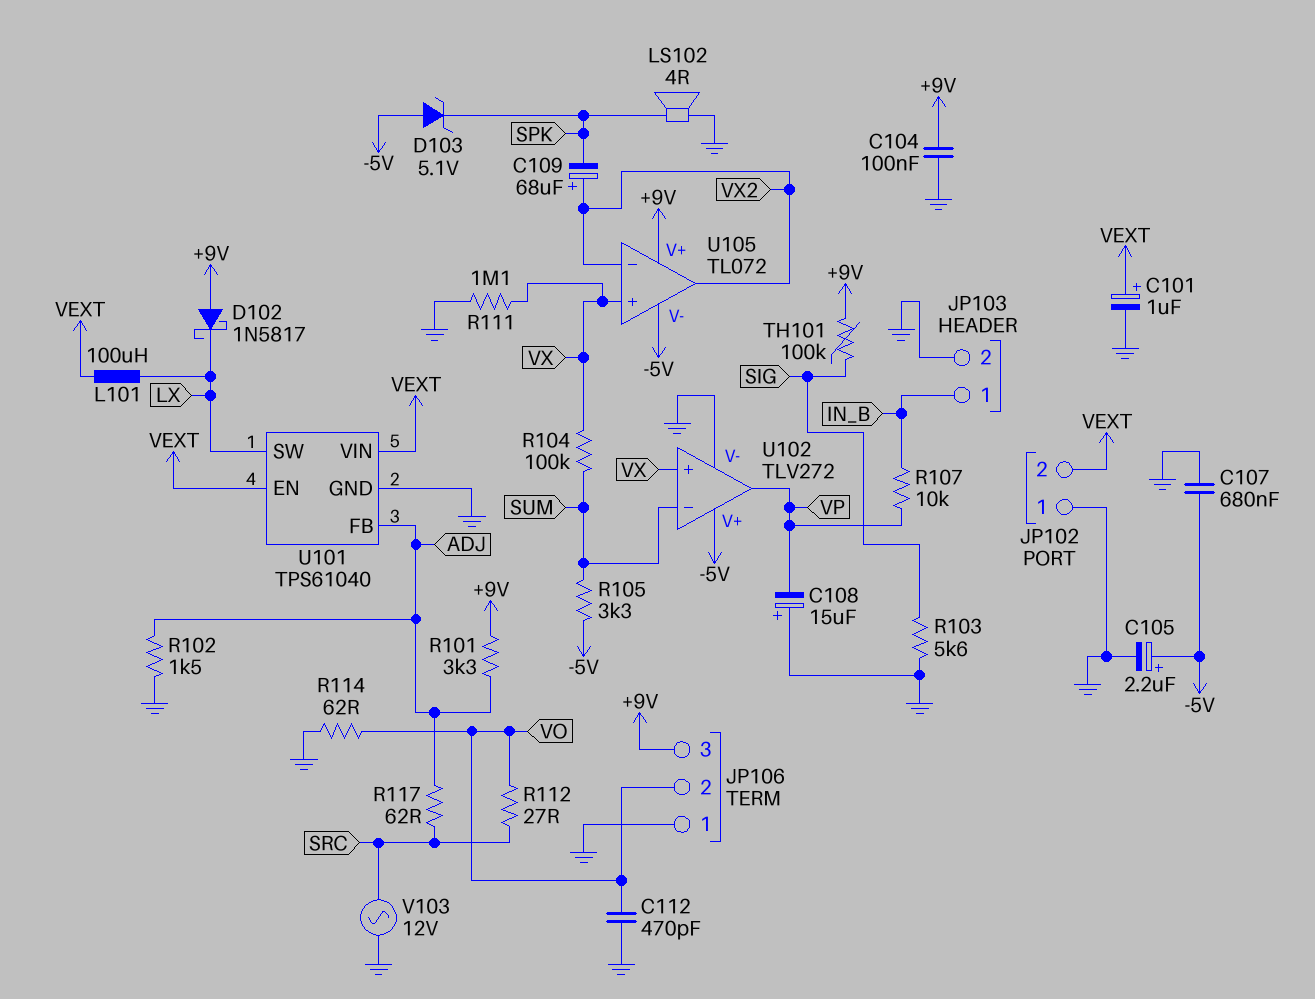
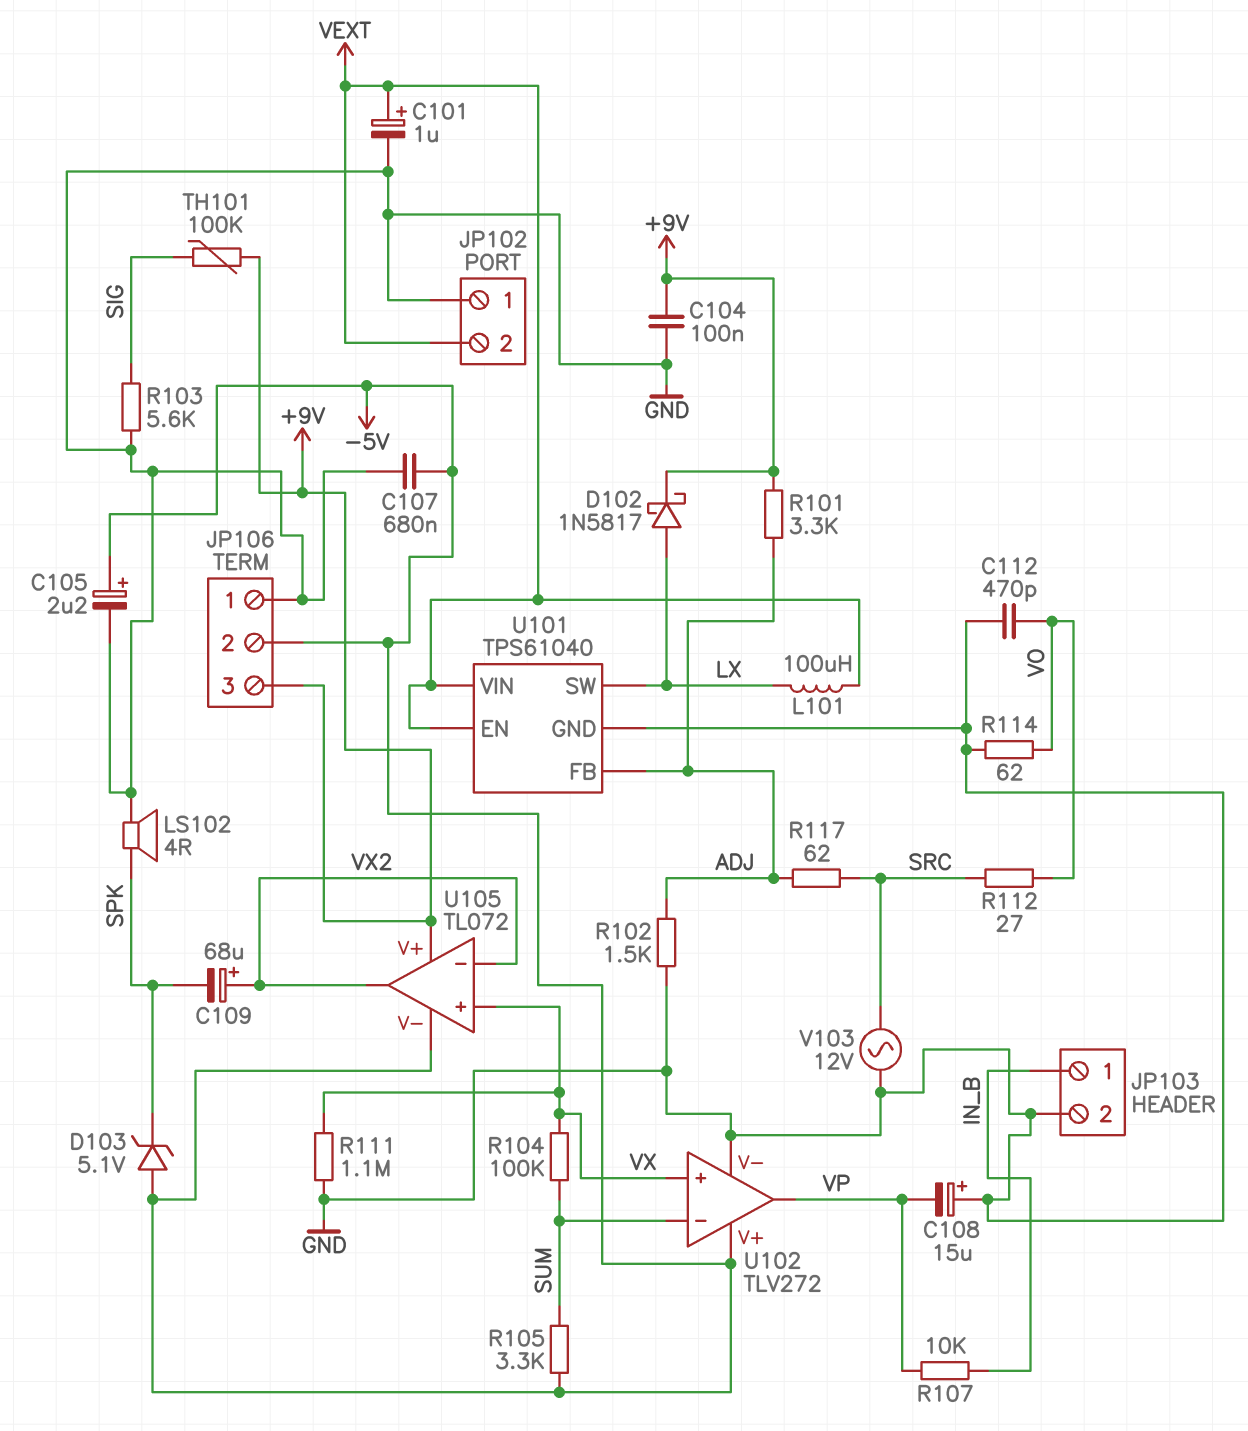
D102: schottky 1N5817 (A +9V, K LX) -> schottky 1N5817 (A LX, K +9V)
JP106 pin 2: VO -> -5V

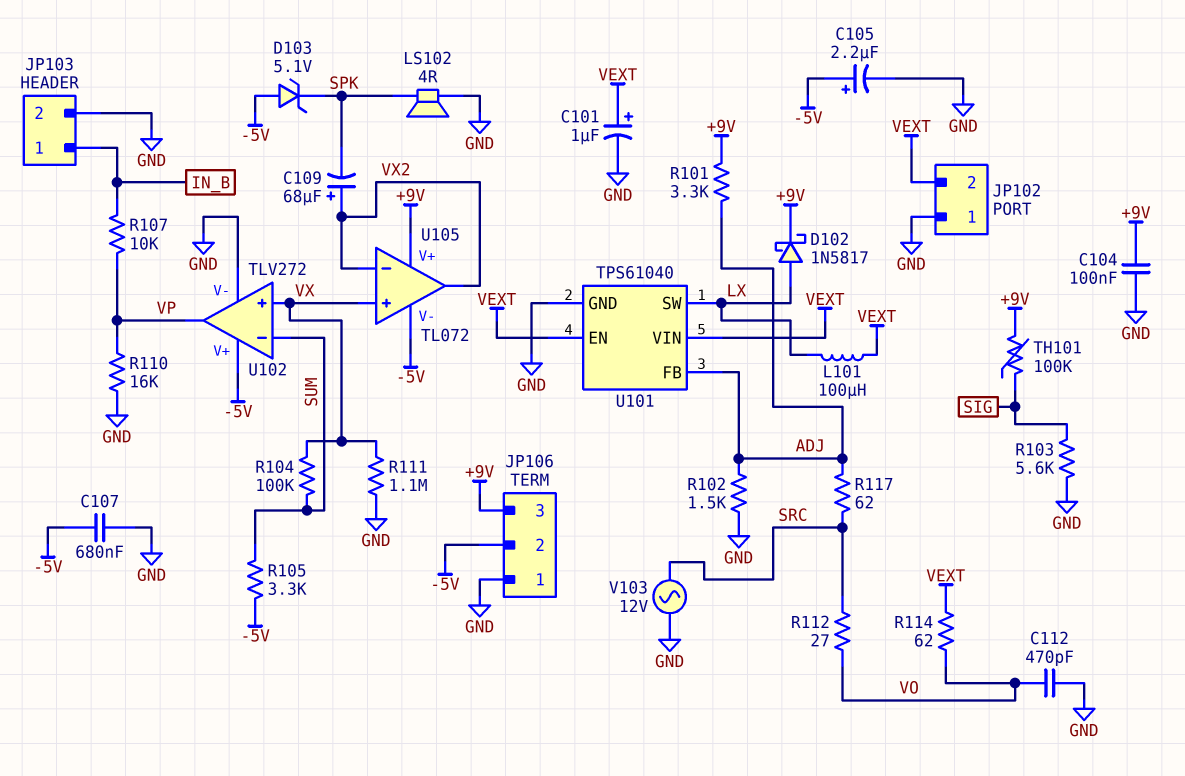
C108: 15uF (plus GND, minus VP) -> none
R110: none -> 16k (GND, VP)
R114: 62 (GND, VO) -> 62 (VEXT, VO)

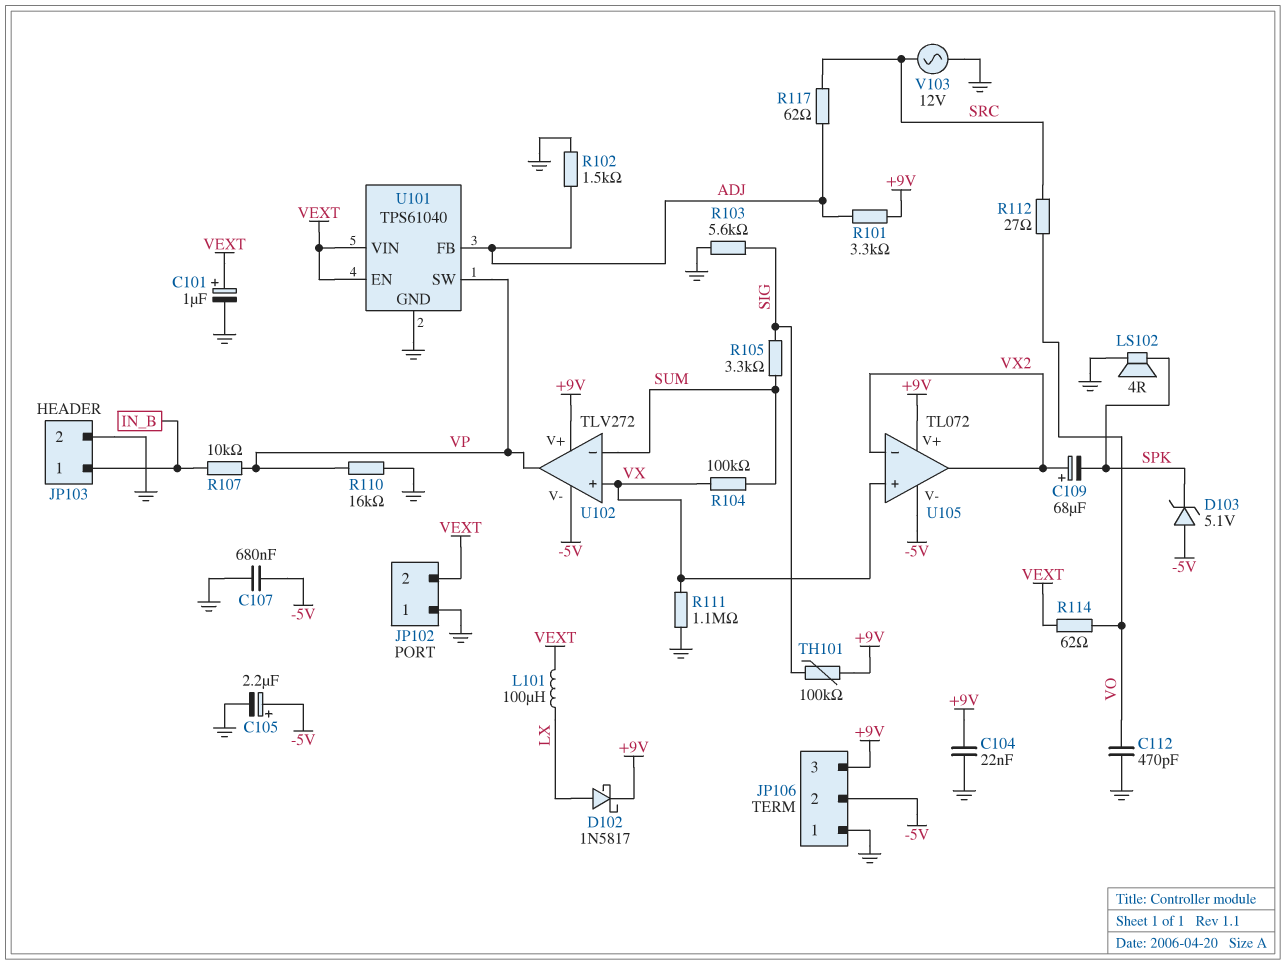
C104: 100nF (+9V, GND) -> 22nF (+9V, GND)
R105: 3.3k (-5V, SUM) -> 3.3k (SIG, SUM)
U101 pin SW: LX -> VP
U102 pin V+: -5V -> +9V
U102 pin V-: GND -> -5V

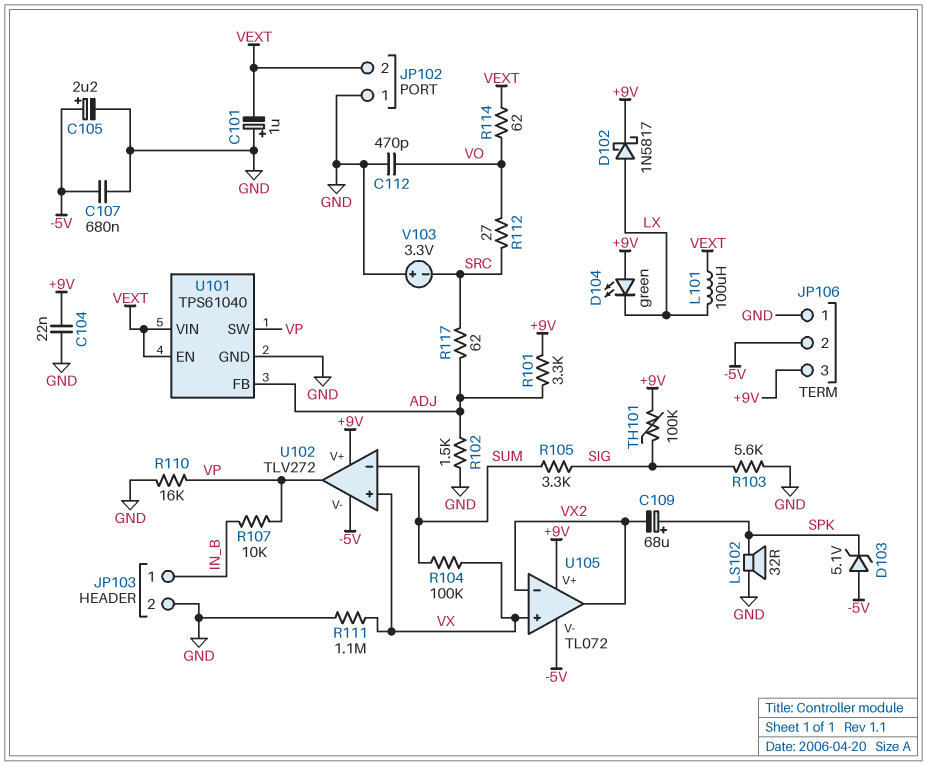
C101: 1uF (plus VEXT, minus GND) -> 1uF (plus GND, minus VEXT)
C109: 68uF (plus VX2, minus SPK) -> 68uF (plus SPK, minus VX2)
D104: none -> LED green (A +9V, K LX)
LS102: speaker 4R (GND, SPK) -> speaker 32R (GND, SPK)
V103: AC 12V (GND, SRC) -> 3.3V (plus GND, minus SRC)

